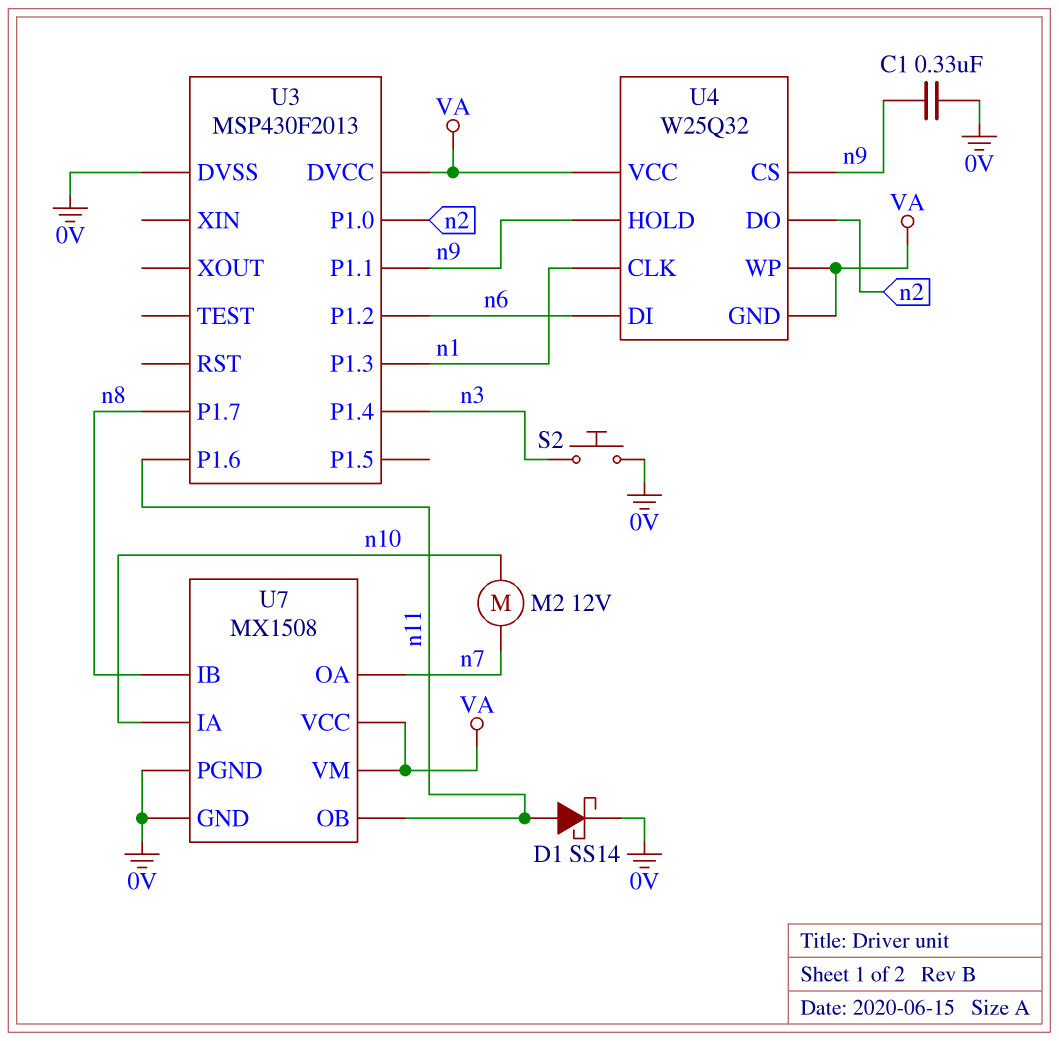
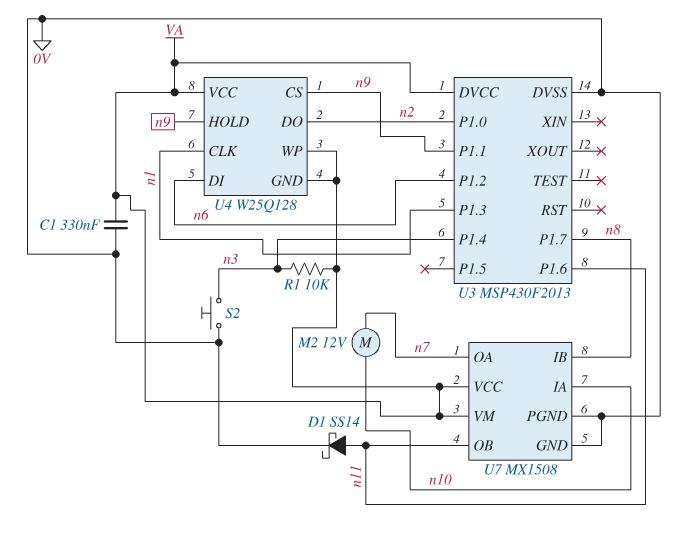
C1: 330nF (0V, n9) -> 330nF (0V, VA)
R1: none -> 10k (VA, n3)
U4: W25Q32 -> W25Q128

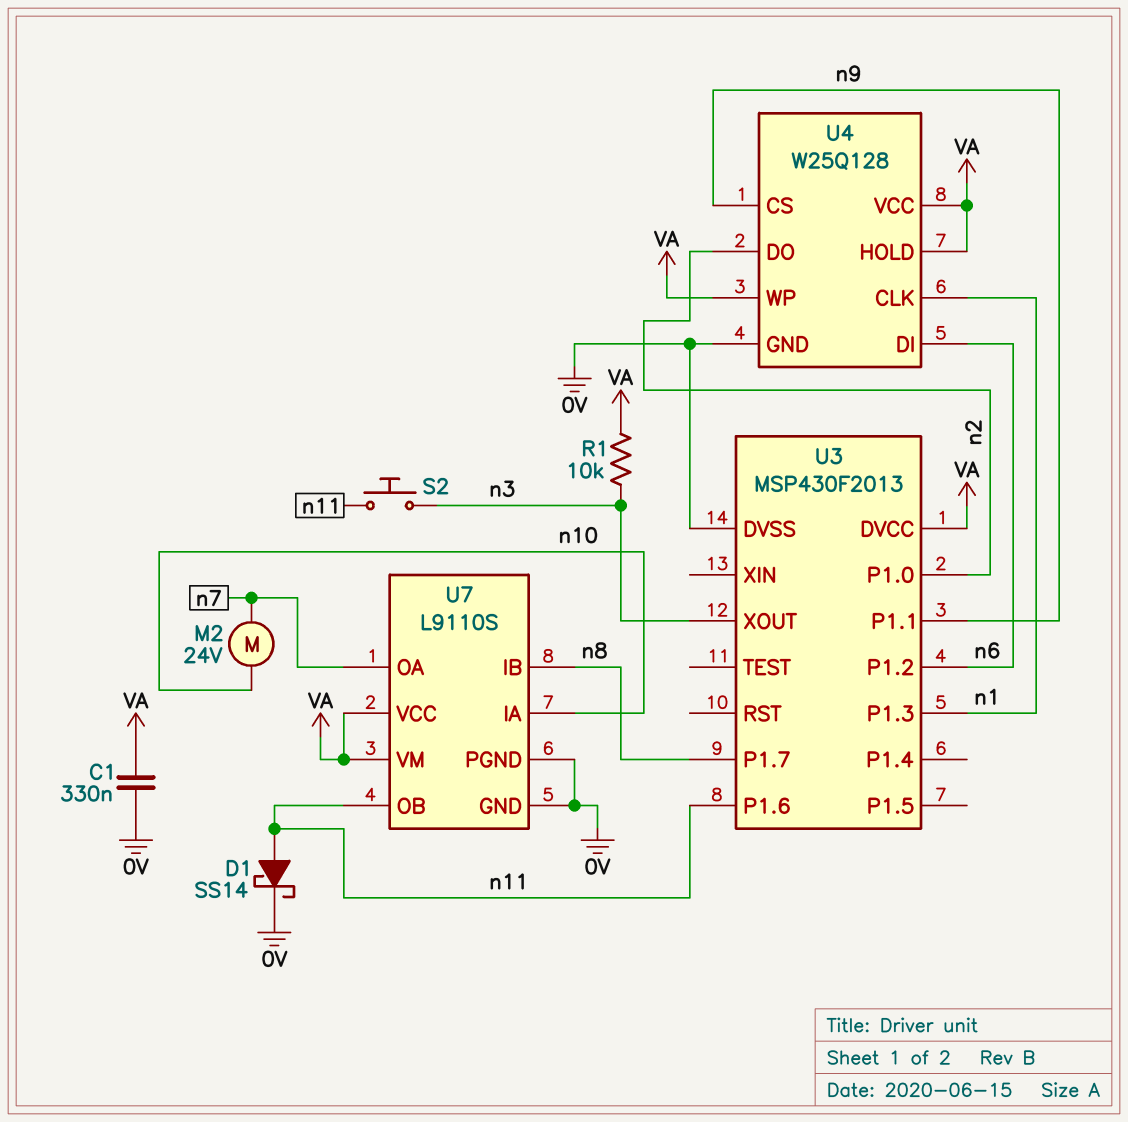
M2: motor 12V (n7, n10) -> motor 24V (n7, n10)
S2: button (0V, n3) -> button (n3, n11)
U3 pin P1.4: n3 -> none
U3 pin XOUT: none -> n3
U4 pin GND: VA -> 0V
U4 pin HOLD: n9 -> VA
U7: MX1508 -> L9110S

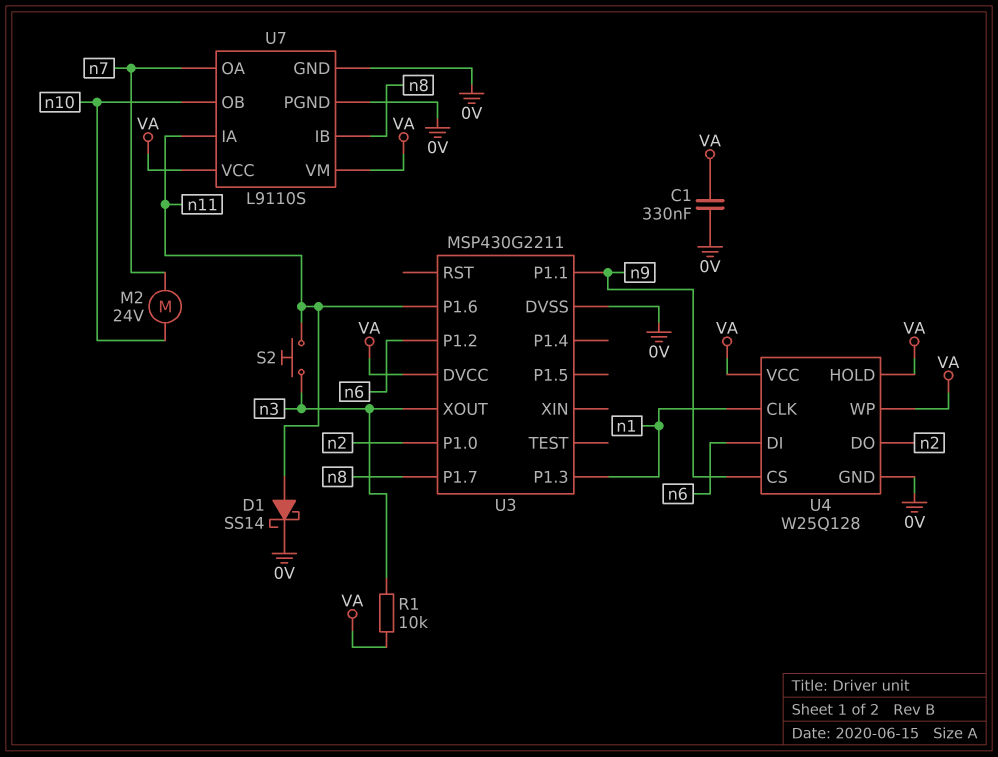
U3: MSP430F2013 -> MSP430G2211
U7 pin IA: n10 -> n11
U7 pin OB: n11 -> n10

